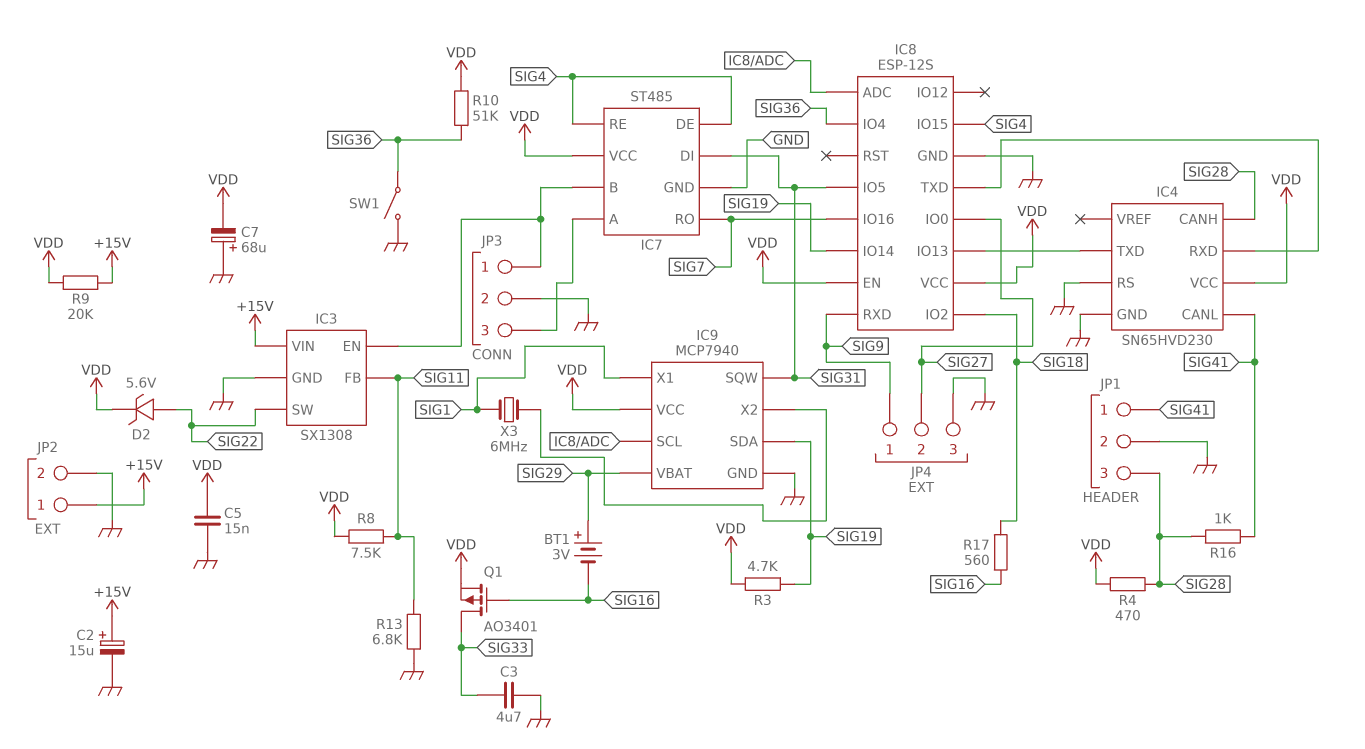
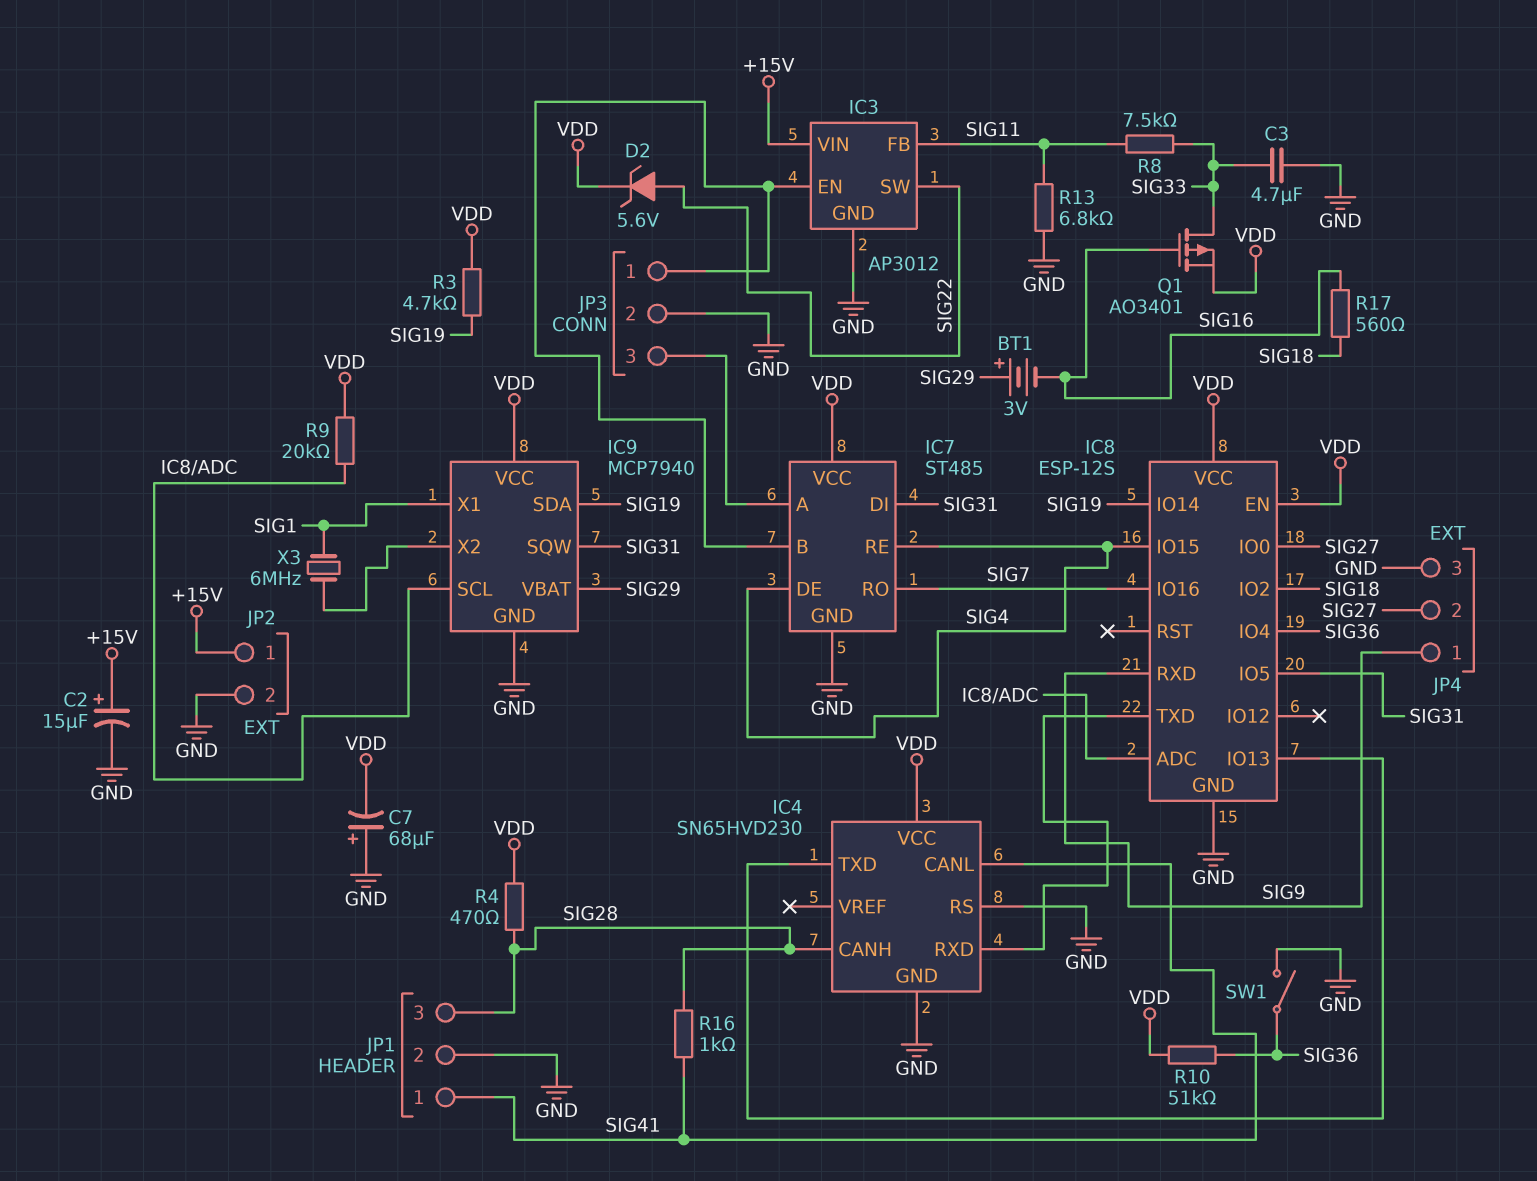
C5: 15nF (GND, VDD) -> none
IC3: SX1308 -> AP3012
R8: 7.5k (SIG11, VDD) -> 7.5k (SIG11, SIG33)
R9: 20k (+15V, VDD) -> 20k (IC8/ADC, VDD)

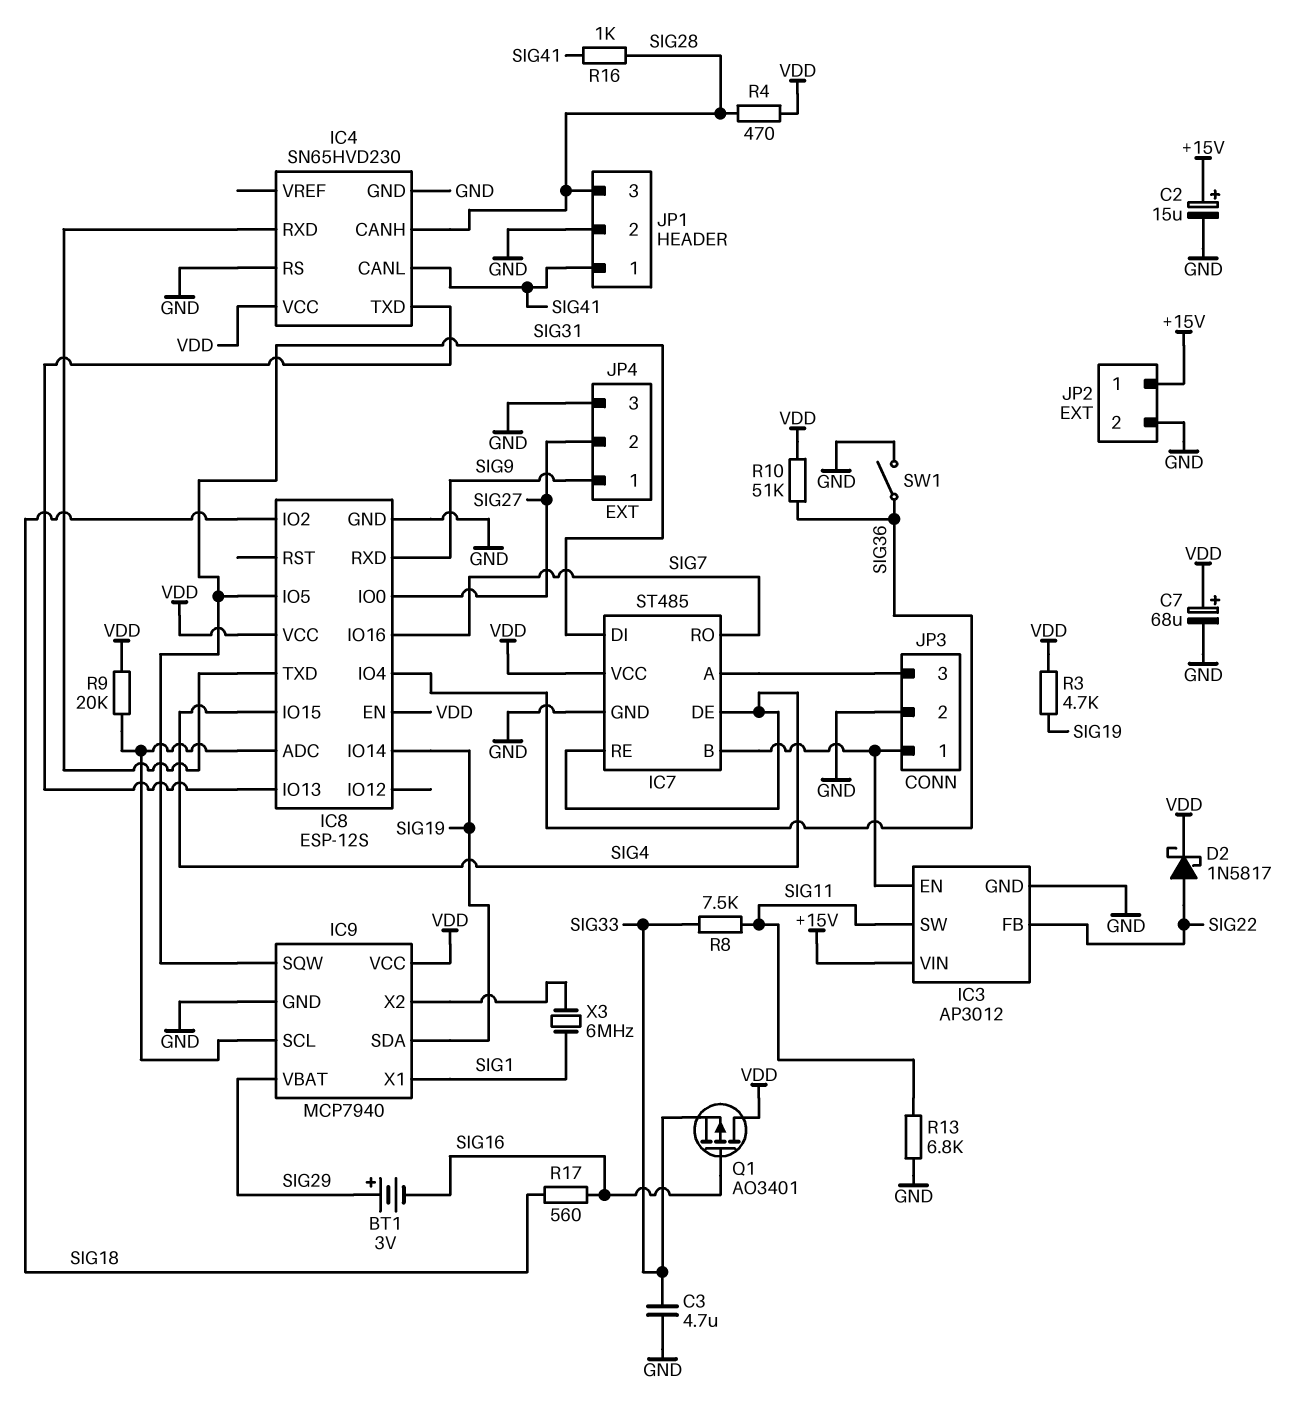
C7: 68uF (plus GND, minus VDD) -> 68uF (plus VDD, minus GND)
D2: zener 5.6V (A SIG22, K VDD) -> schottky 1N5817 (A SIG22, K VDD)
IC3 pin FB: SIG11 -> SIG22
IC3 pin SW: SIG22 -> SIG11
Q1: PMOS AO3401 (G SIG16, D SIG33, S VDD) -> PMOS AO3401 (G SIG16, D VDD, S SIG33)

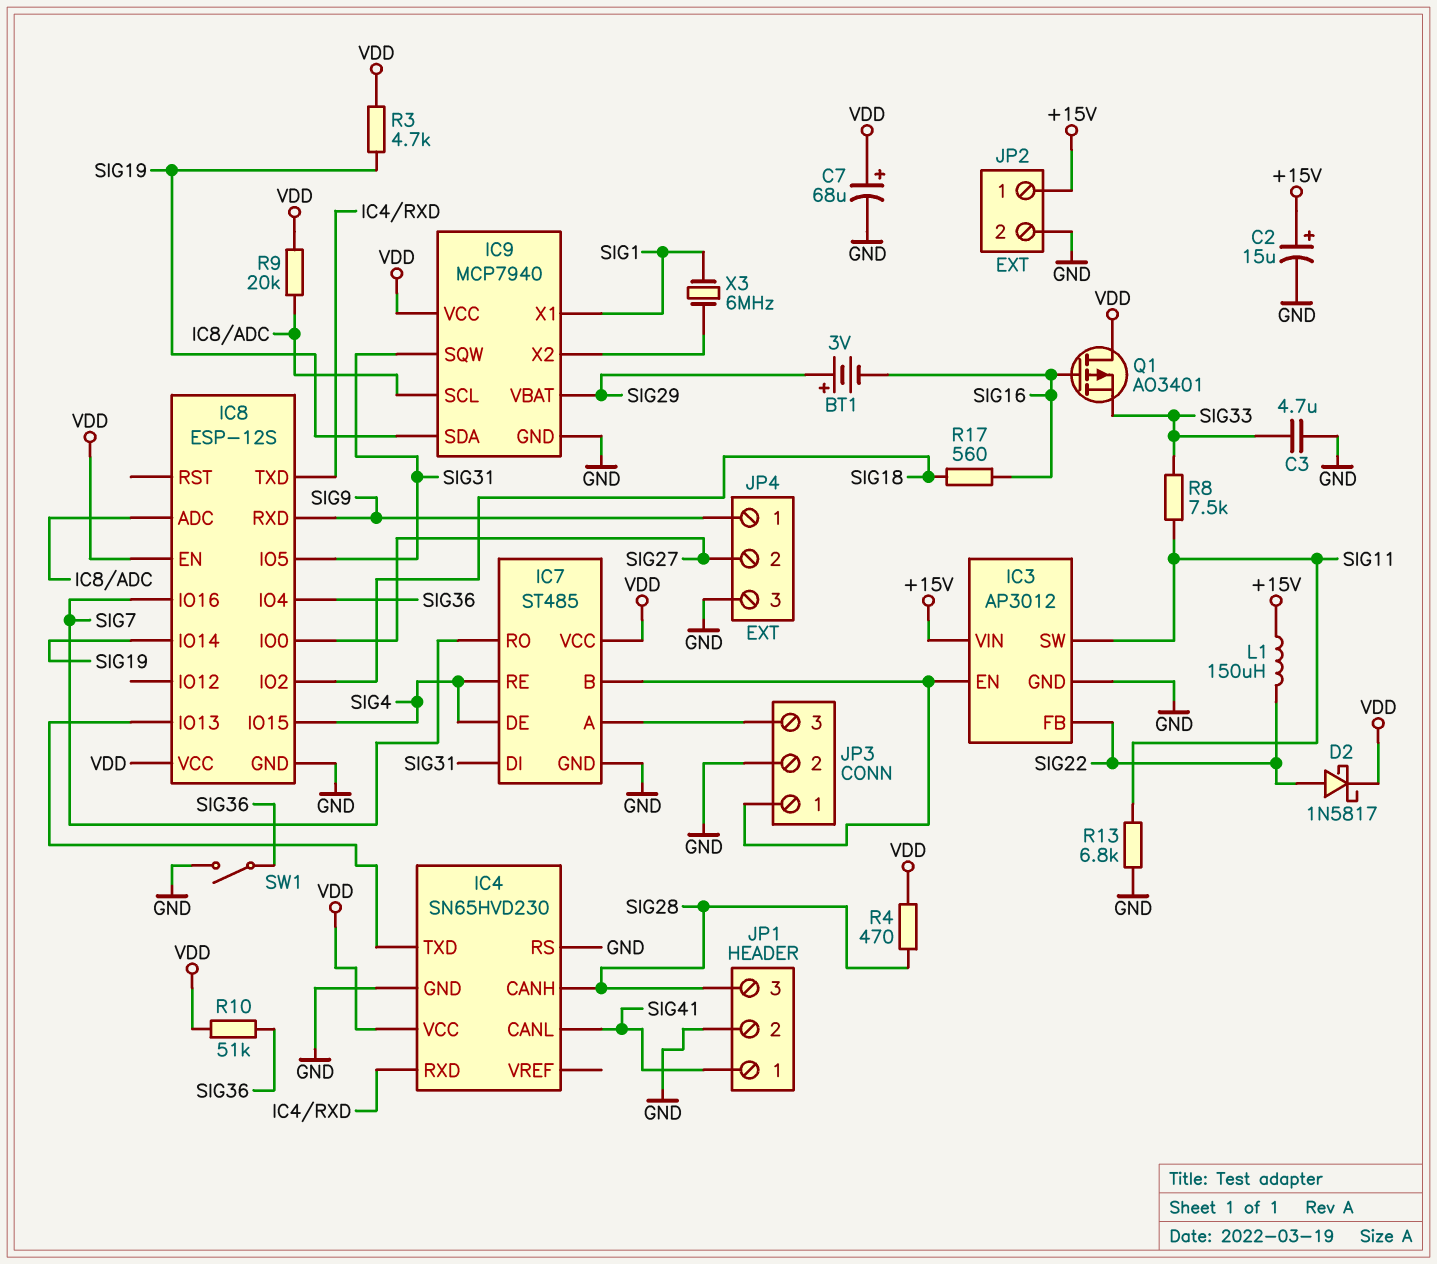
L1: none -> 150uH (+15V, SIG22)
R16: 1k (SIG28, SIG41) -> none

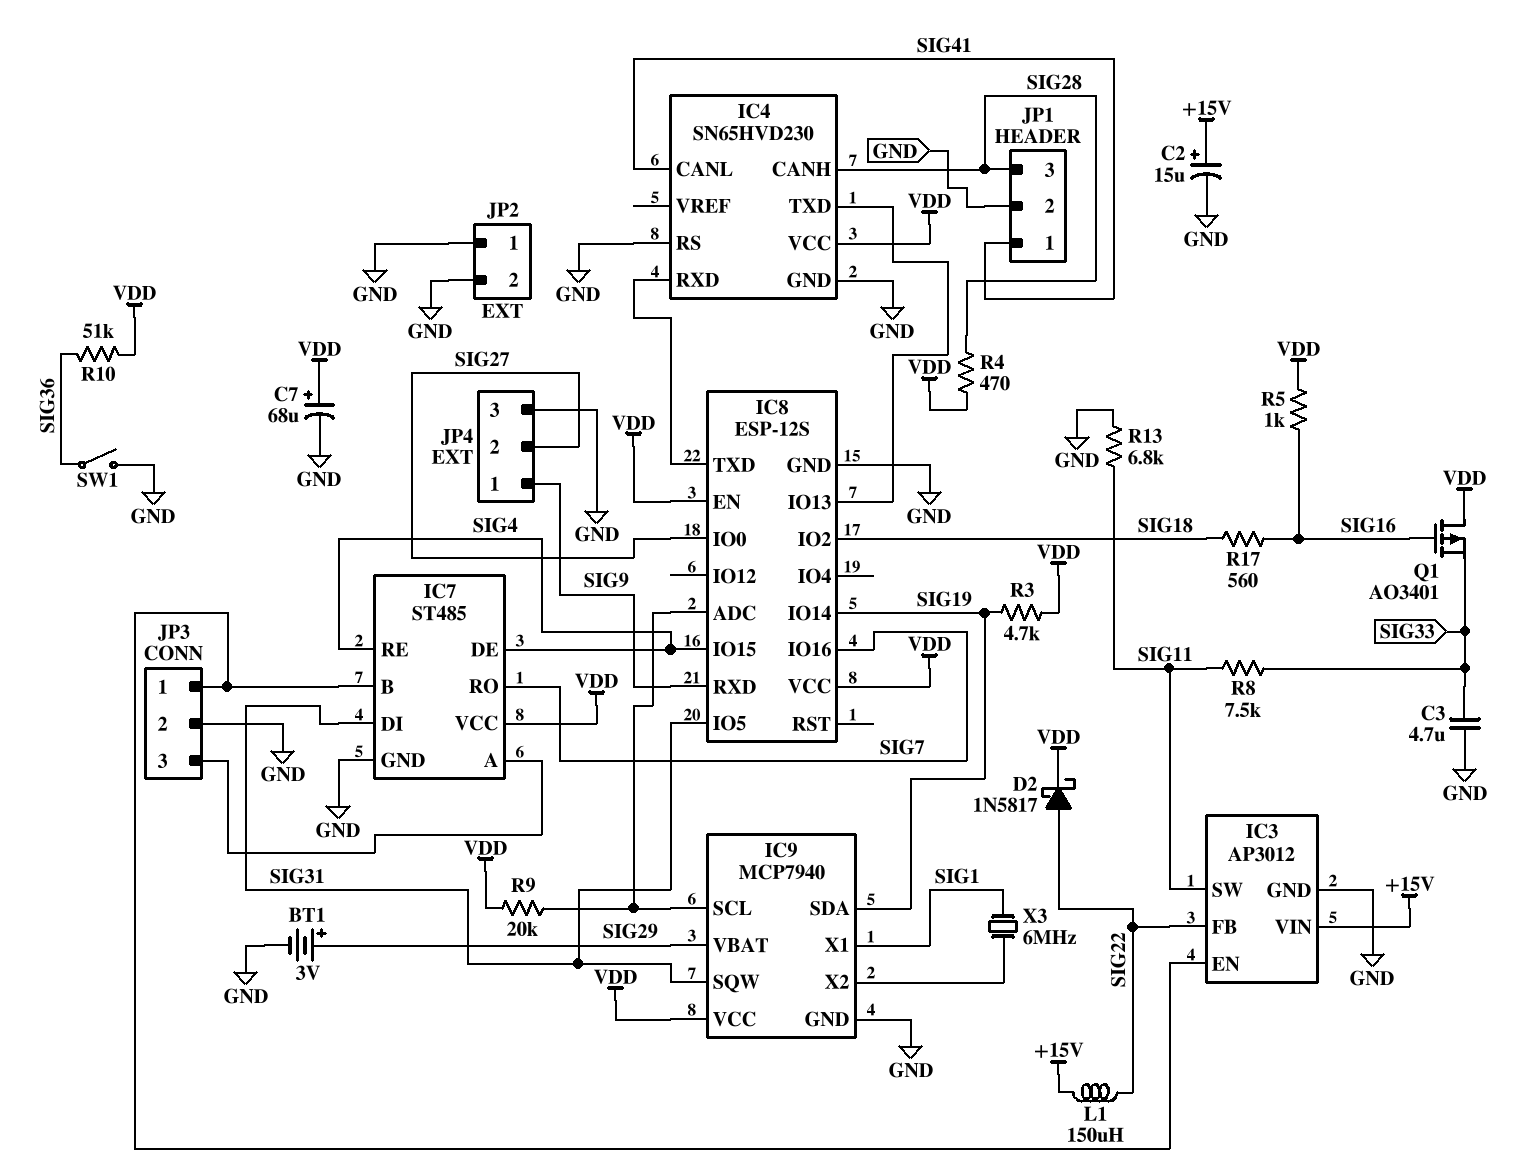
BT1: 3V (plus SIG29, minus SIG16) -> 3V (plus SIG29, minus GND)
IC8 pin IO4: SIG36 -> none
JP2 pin 1: +15V -> GND
R5: none -> 1k (SIG16, VDD)

